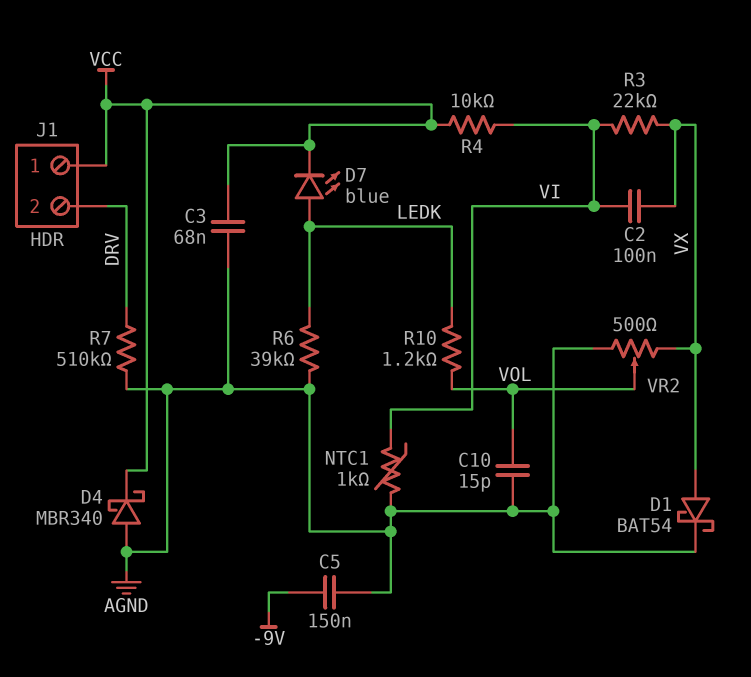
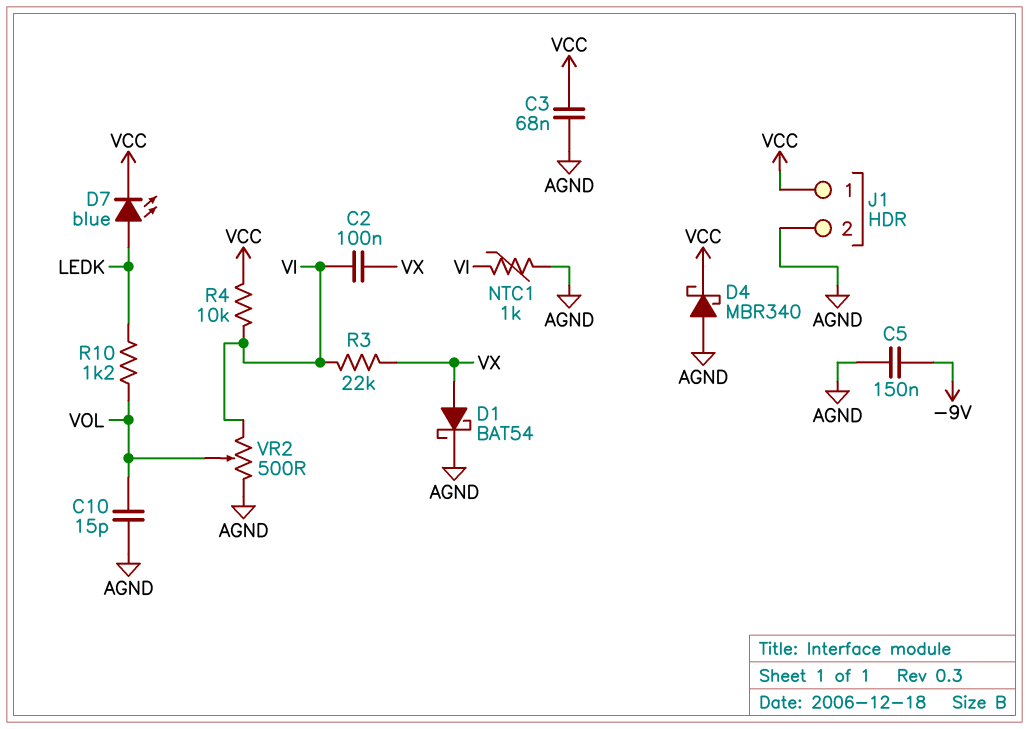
J1 pin 2: DRV -> AGND
R6: 39k (AGND, LEDK) -> none
R7: 510k (AGND, DRV) -> none
VR2: 500 (AGND, VX, wiper VOL) -> 500 (AGND, VI, wiper VOL)

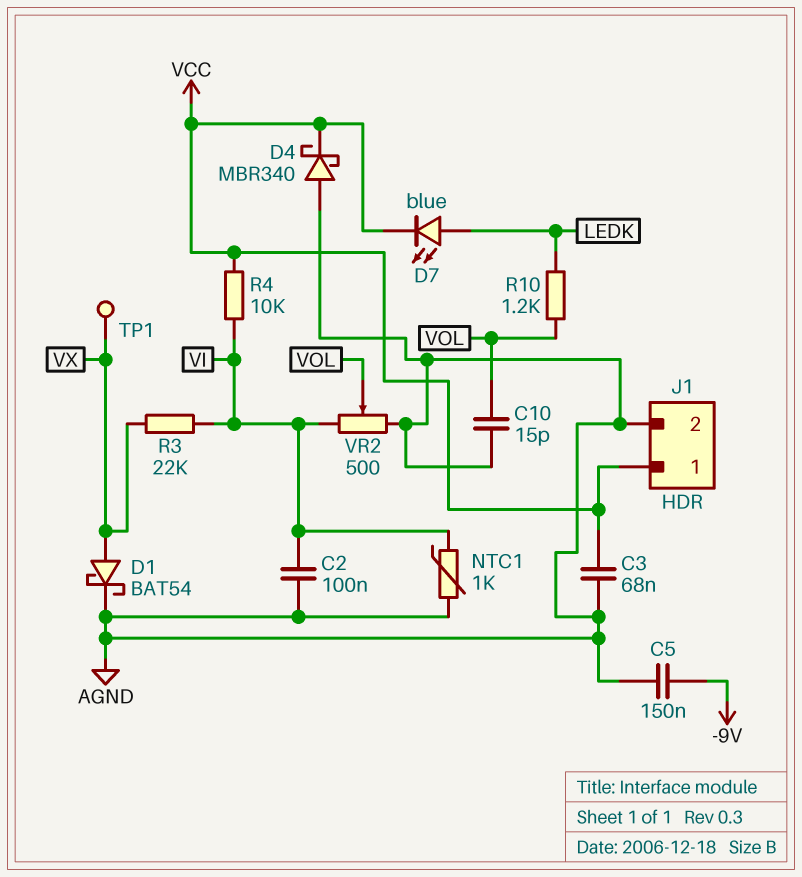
C2: 100nF (VI, VX) -> 100nF (AGND, VI)
TP1: none -> test point (VX)

